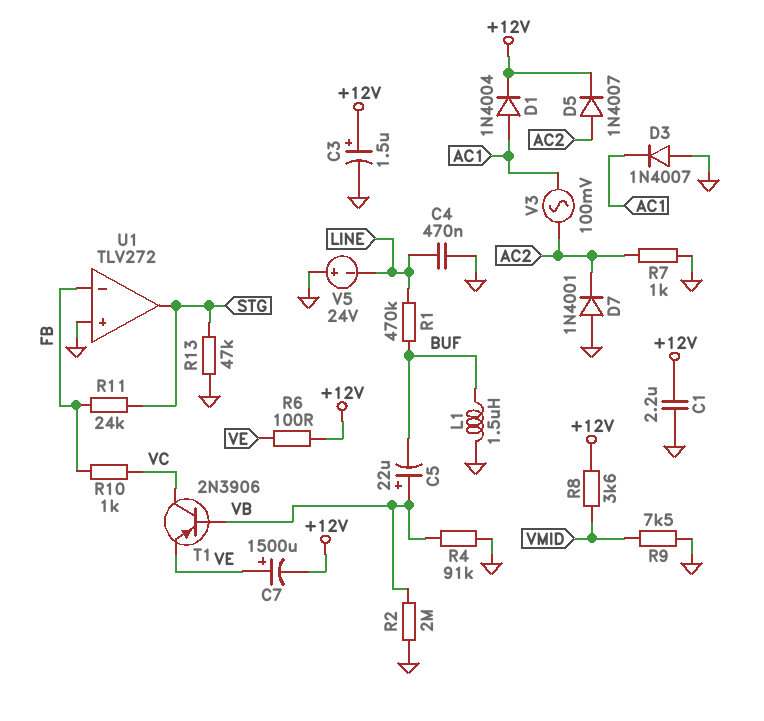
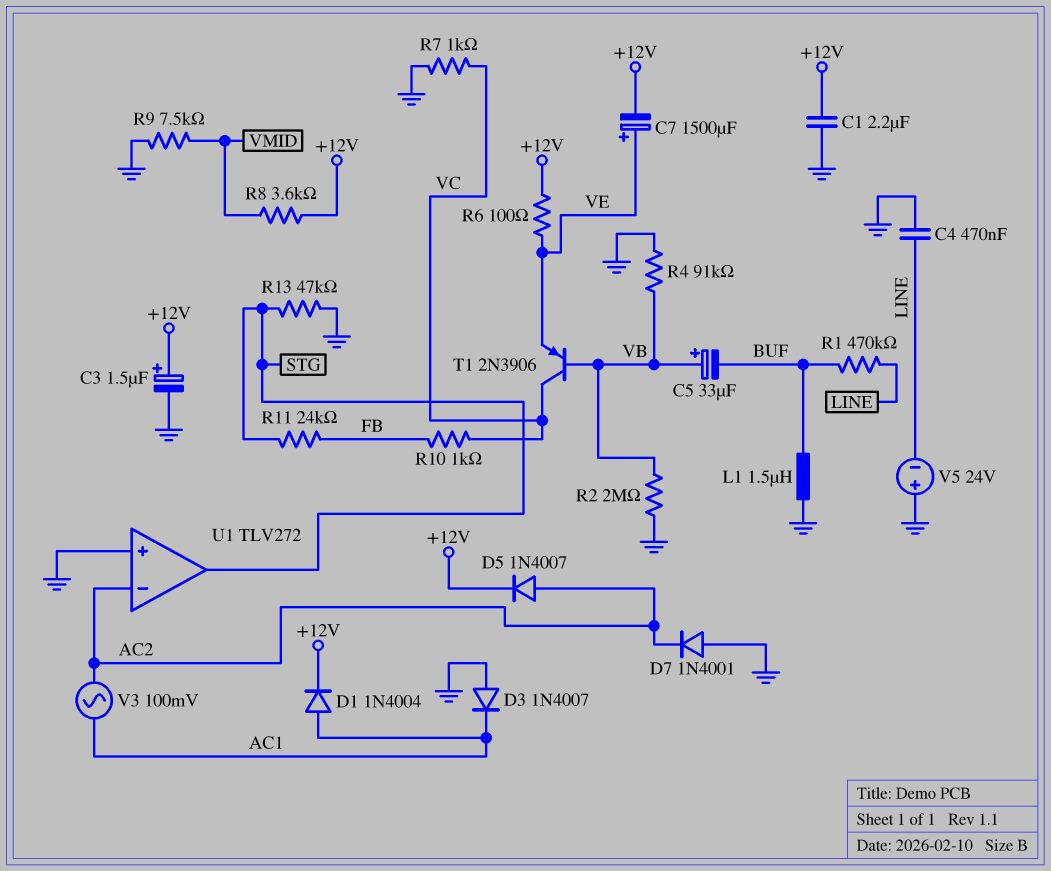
C5: 22uF (plus VB, minus BUF) -> 33uF (plus VB, minus BUF)
R7: 1k (AC2, GND) -> 1k (GND, VC)
U1 pin in-: FB -> AC2

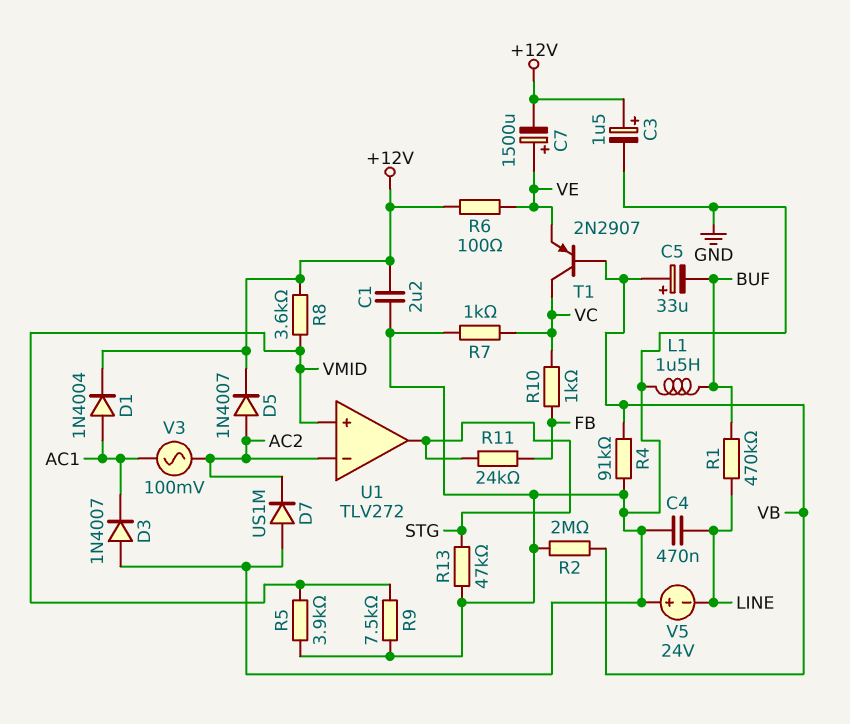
D7: diode 1N4001 (A GND, K AC2) -> diode US1M (A GND, K AC2)
R5: none -> 3.9k (GND, VMID)
T1: PNP 2N3906 (B VB, C VC, E VE) -> PNP 2N2907 (B VB, C VC, E VE)
U1 pin in+: GND -> VMID

